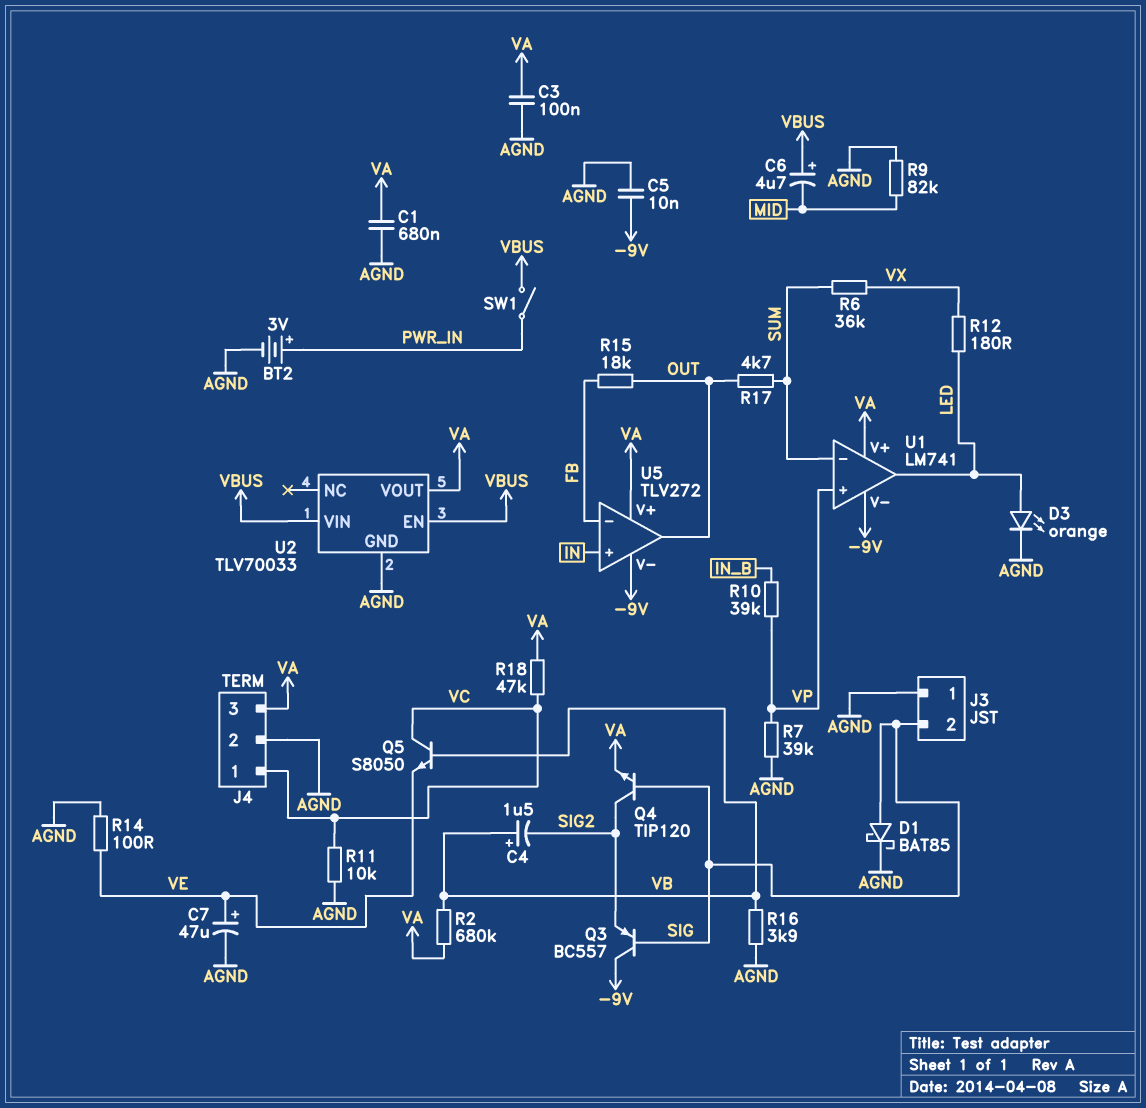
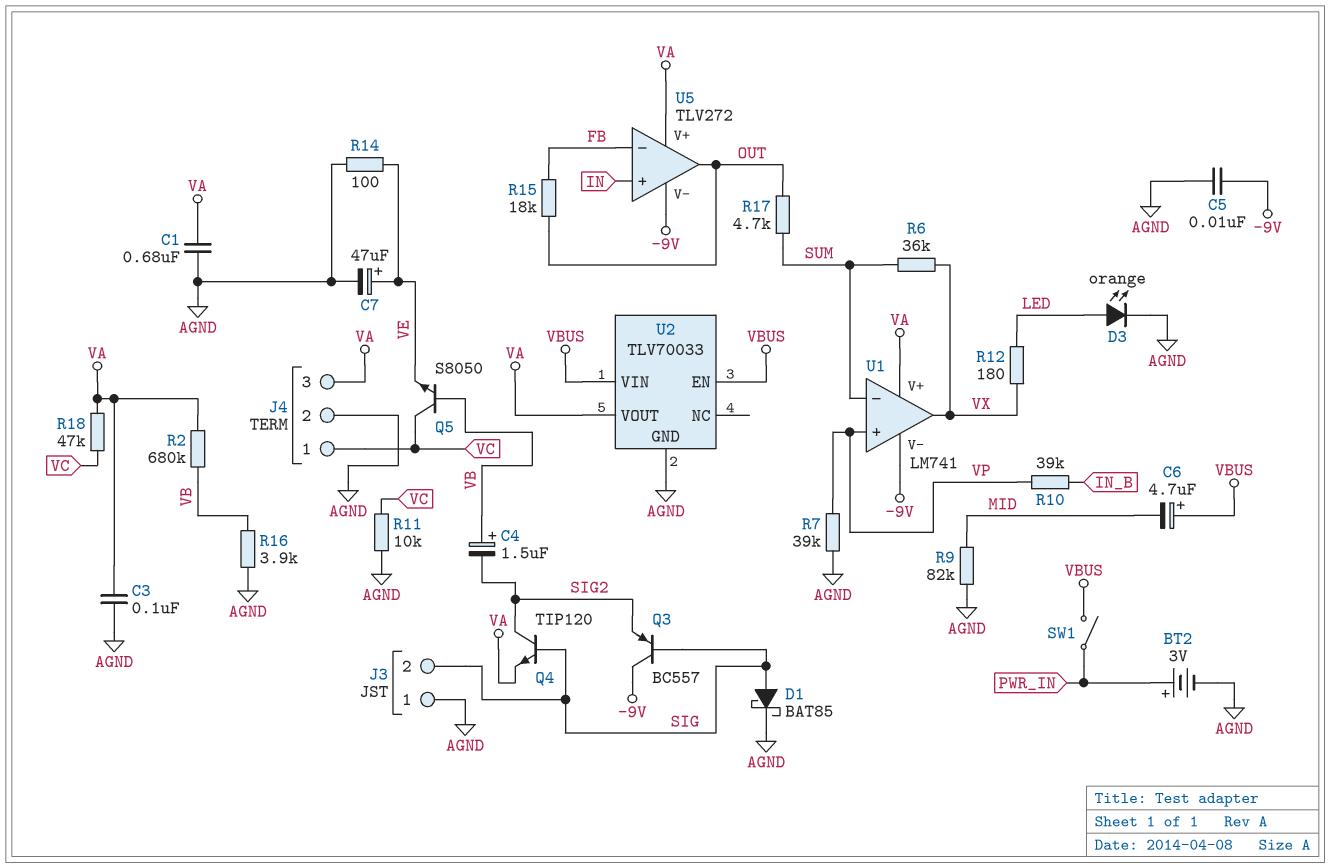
U1 pin out: LED -> VX

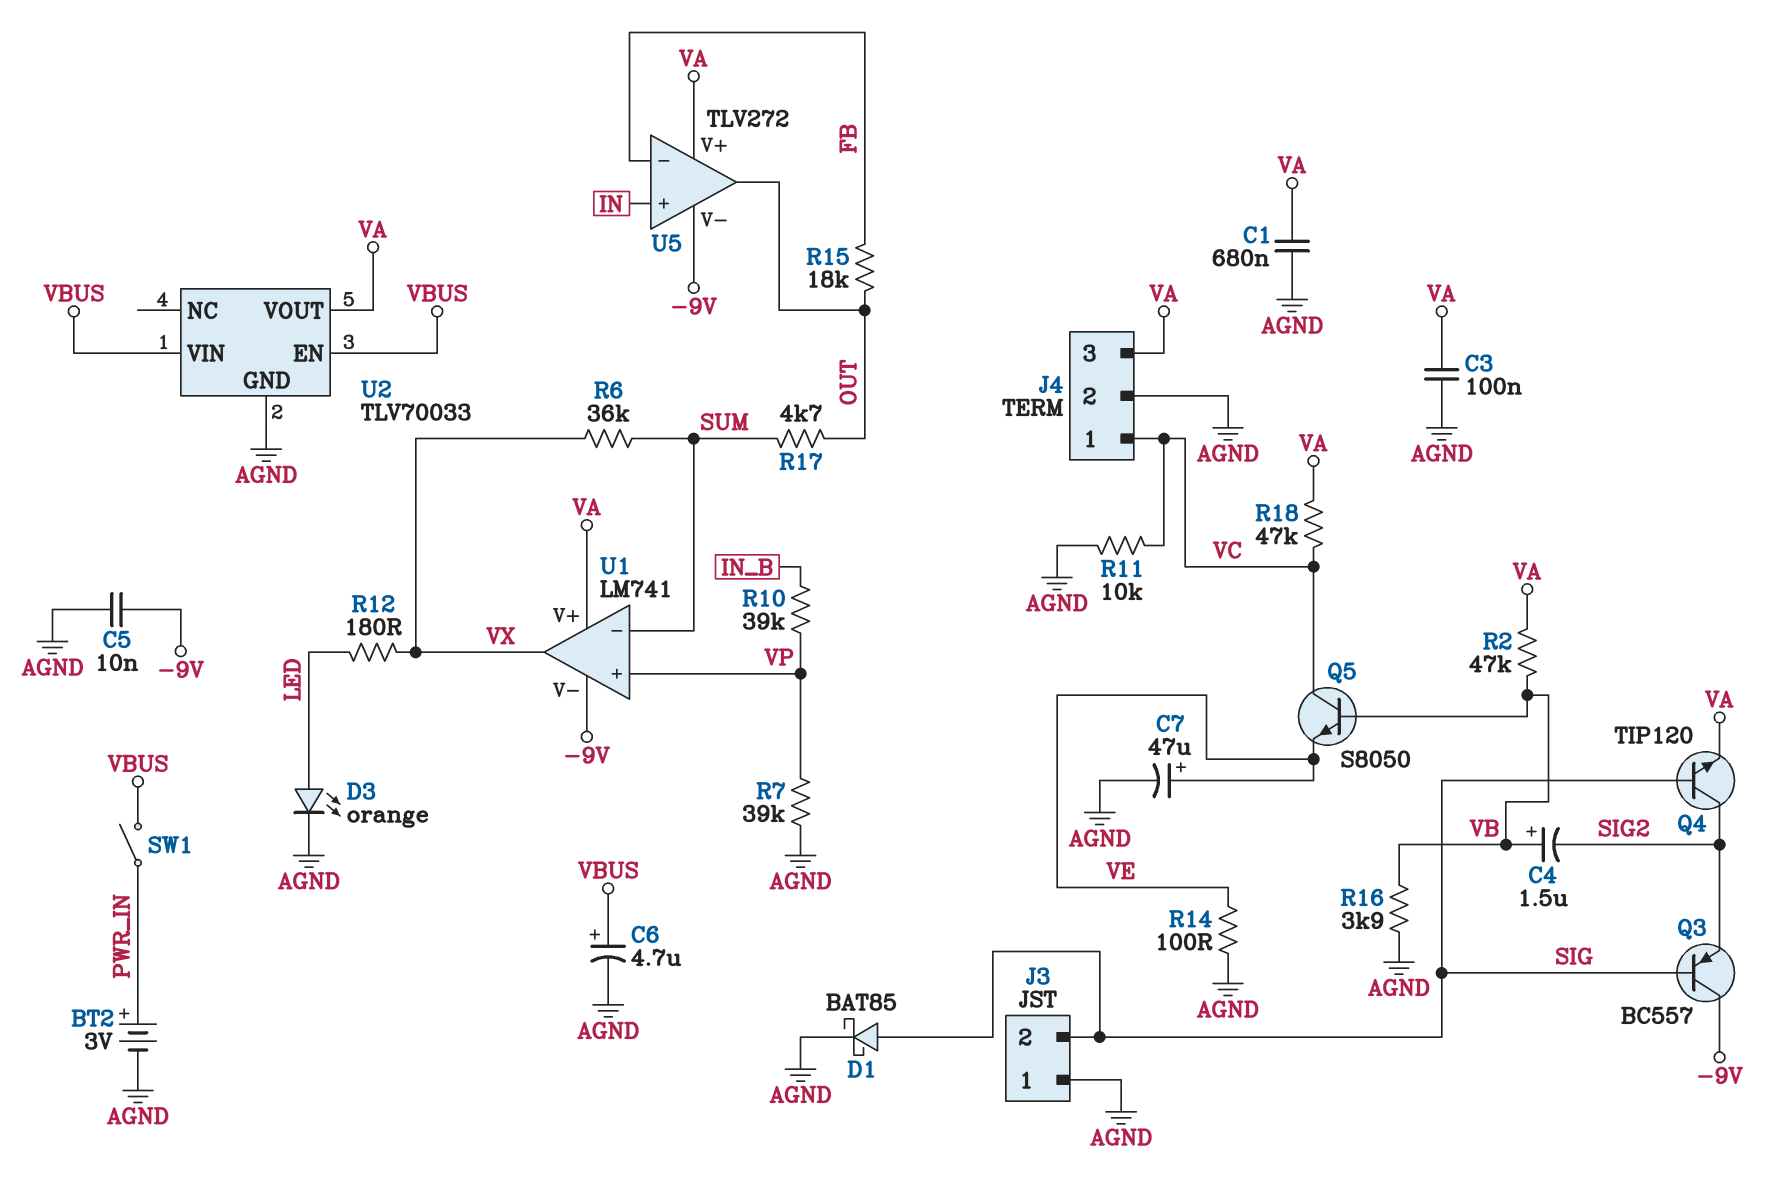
C6: 4.7uF (plus VBUS, minus MID) -> 4.7uF (plus VBUS, minus AGND)
R2: 680k (VA, VB) -> 47k (VA, VB)
R9: 82k (AGND, MID) -> none

